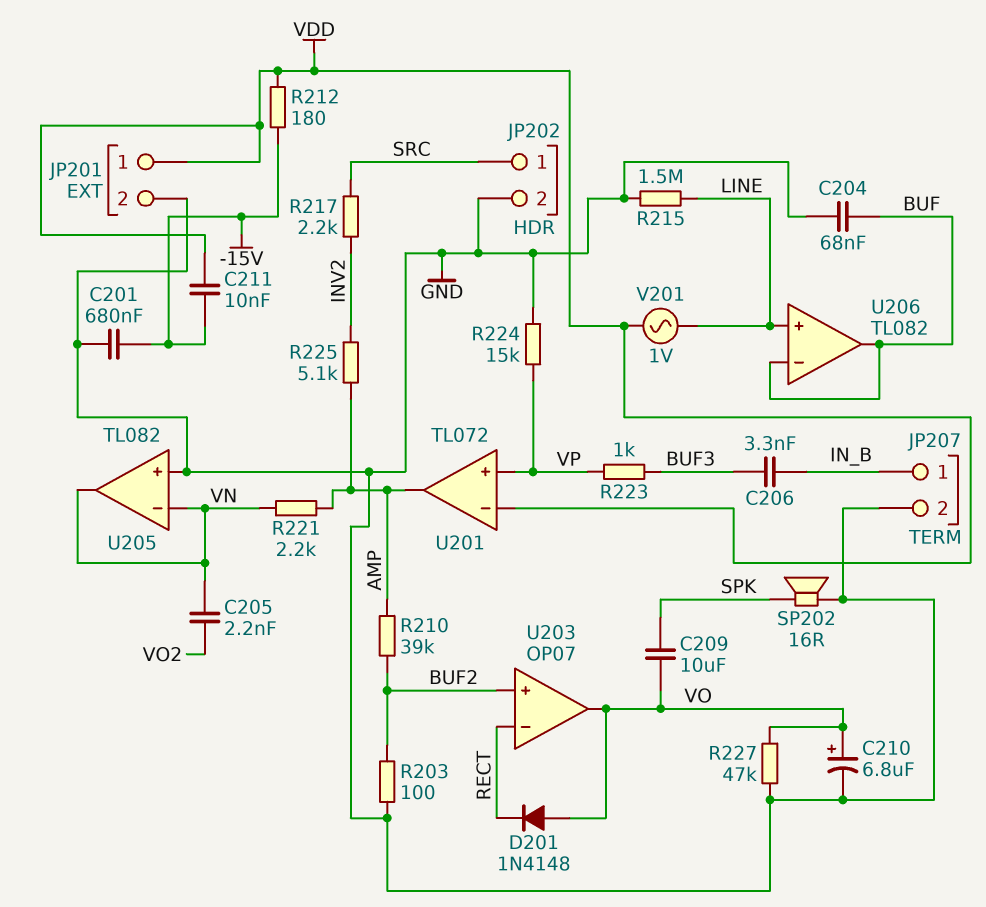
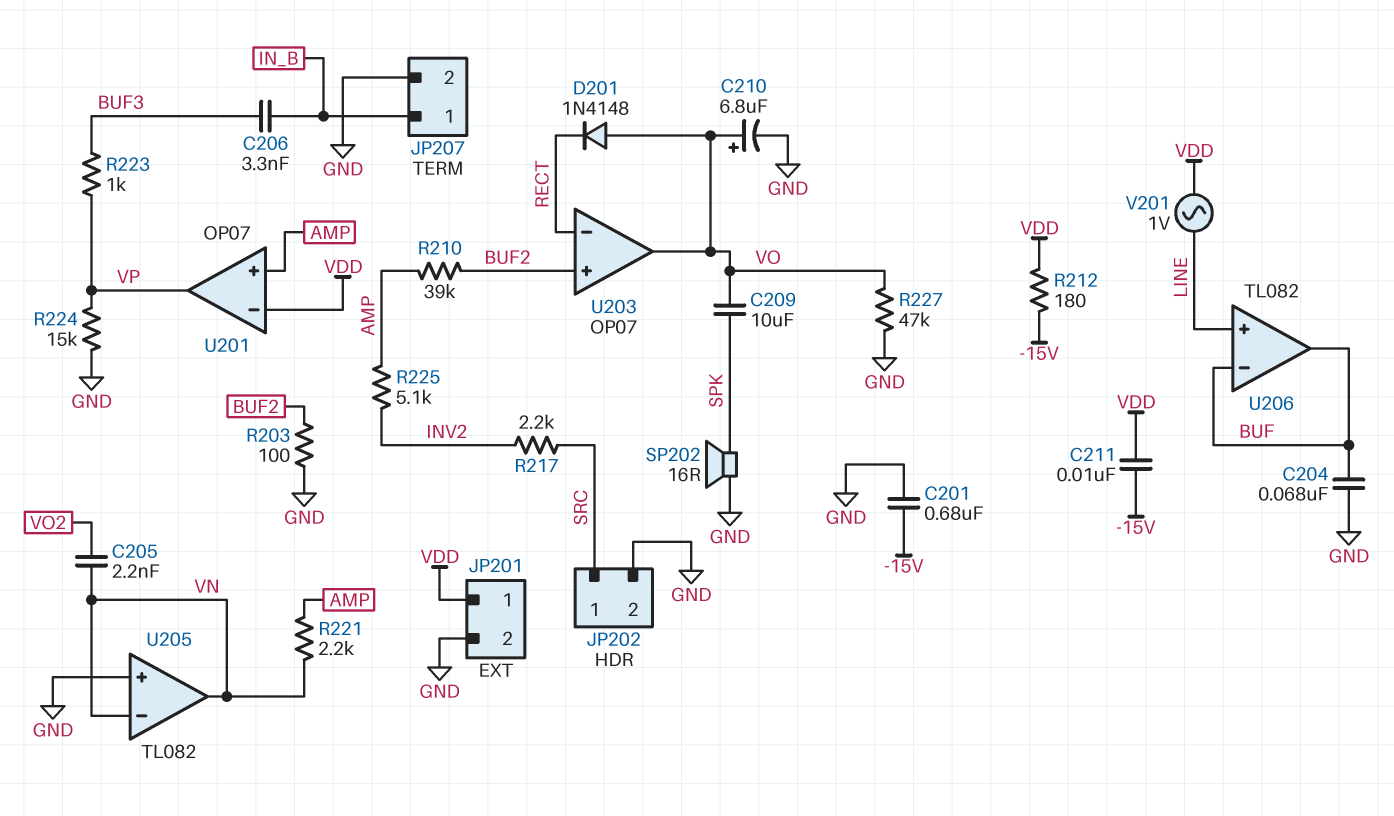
R215: 1.5M (GND, LINE) -> none
U201: TL072 -> OP07
U201 pin in+: VP -> AMP
U201 pin out: AMP -> VP

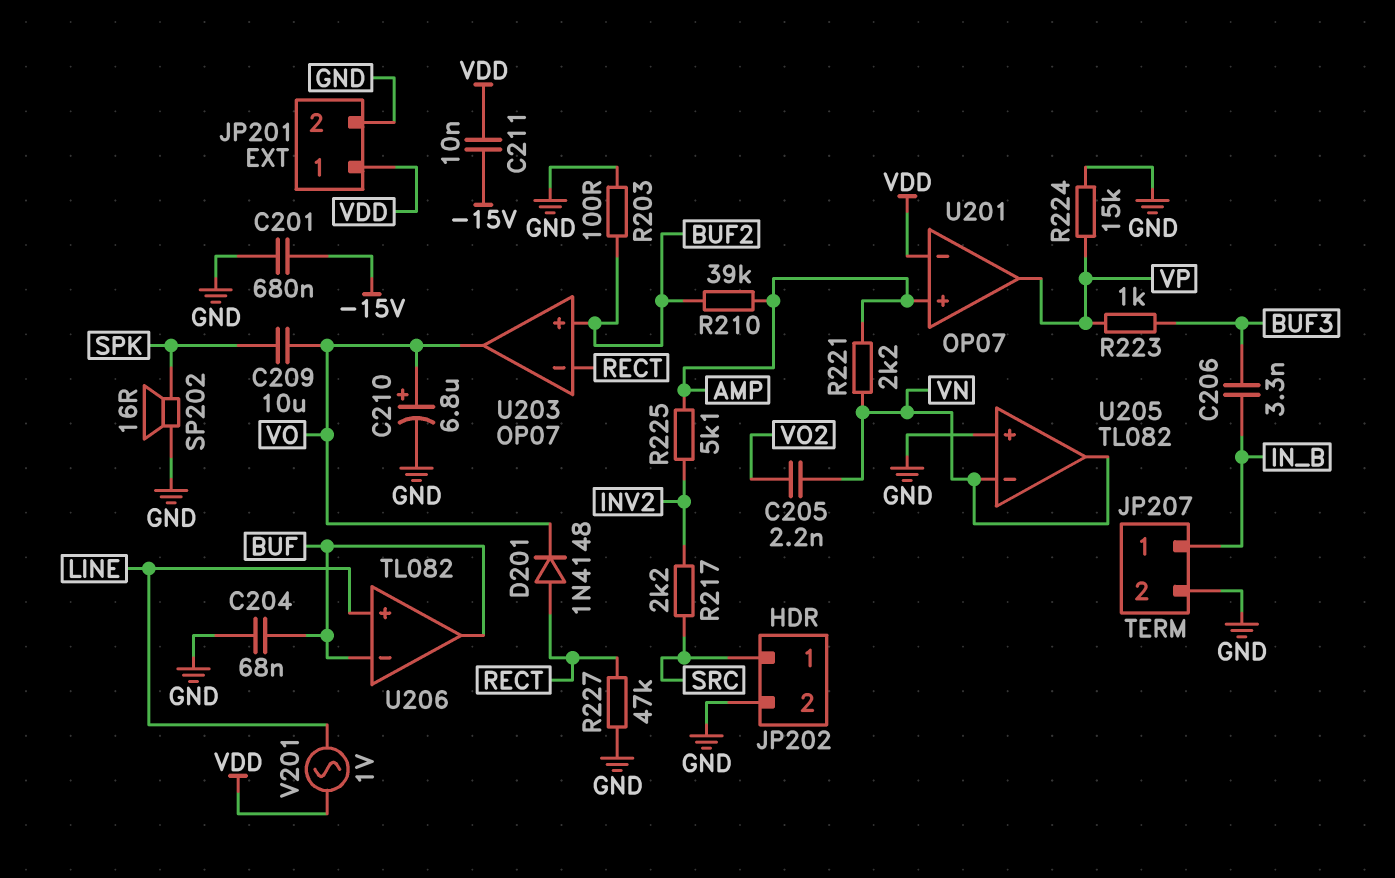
D201: diode 1N4148 (A VO, K RECT) -> diode 1N4148 (A RECT, K VO)
R212: 180 (-15V, VDD) -> none
R227: 47k (GND, VO) -> 47k (GND, RECT)

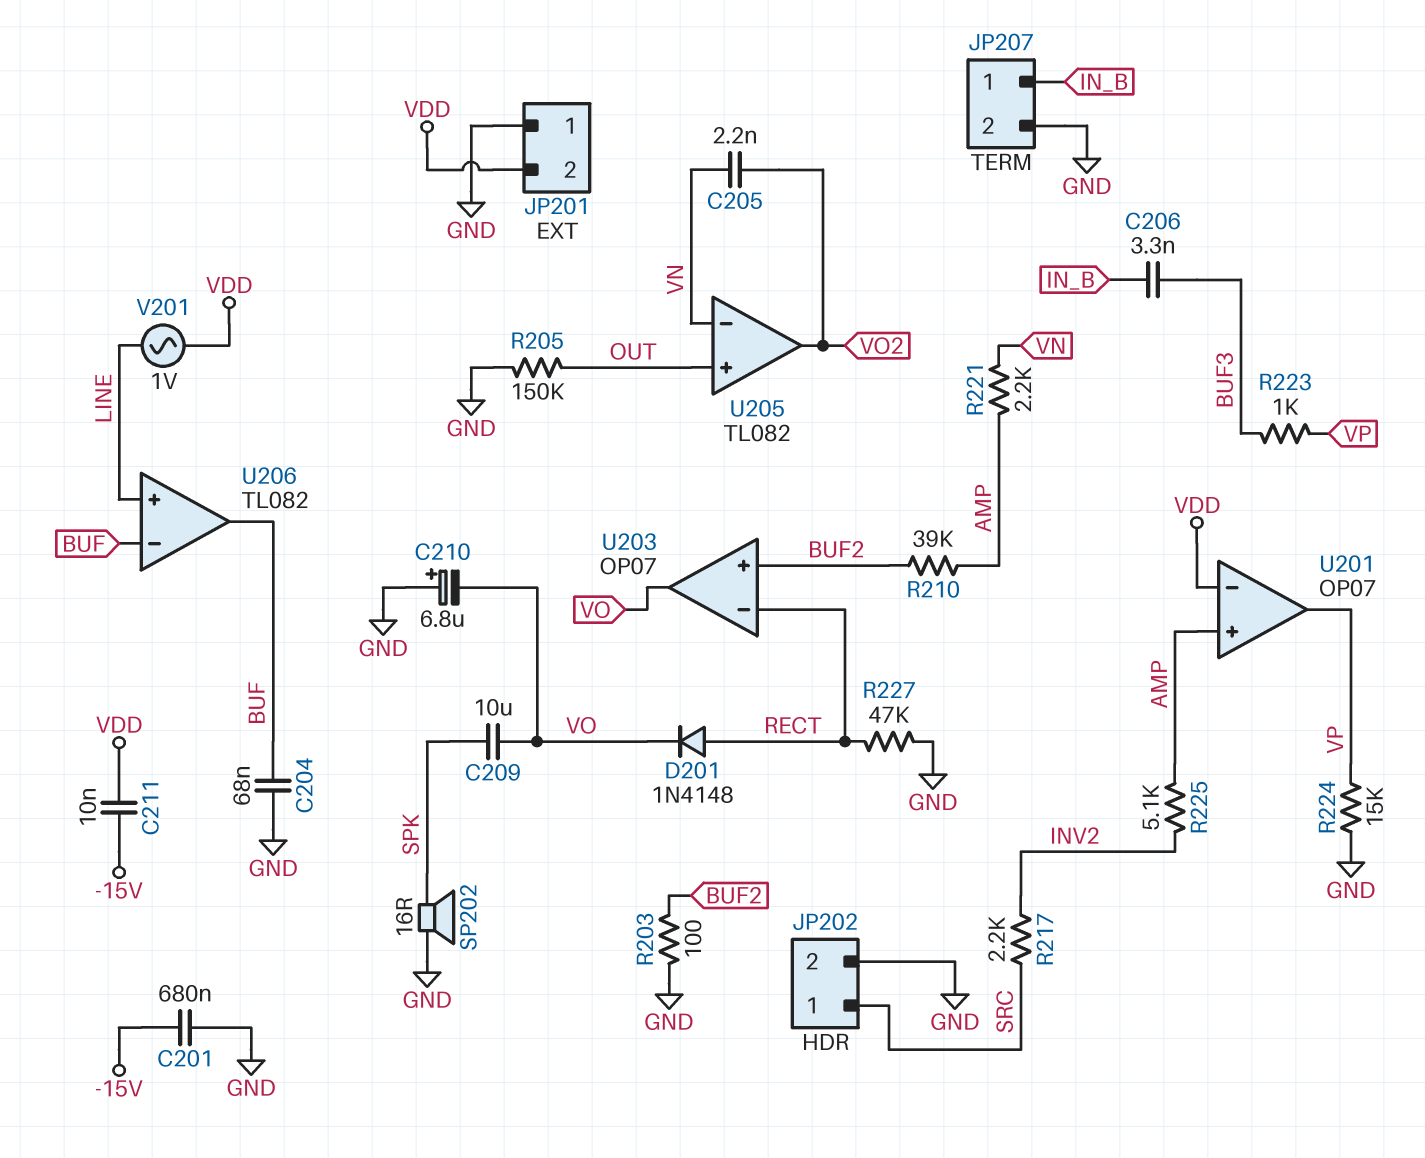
C210: 6.8uF (plus VO, minus GND) -> 6.8uF (plus GND, minus VO)
JP201 pin 1: VDD -> GND
JP201 pin 2: GND -> VDD
R205: none -> 150k (GND, OUT)
U205 pin in+: GND -> OUT
U205 pin out: VN -> VO2

